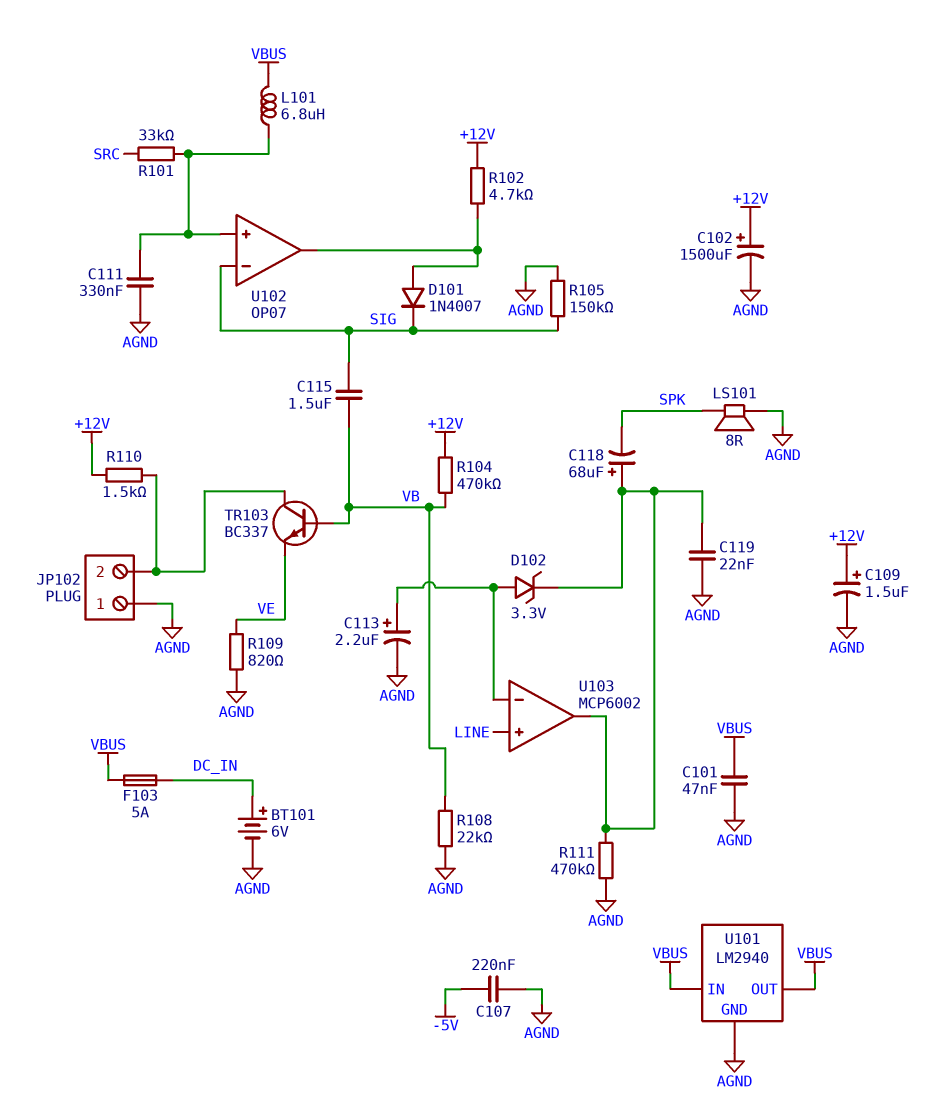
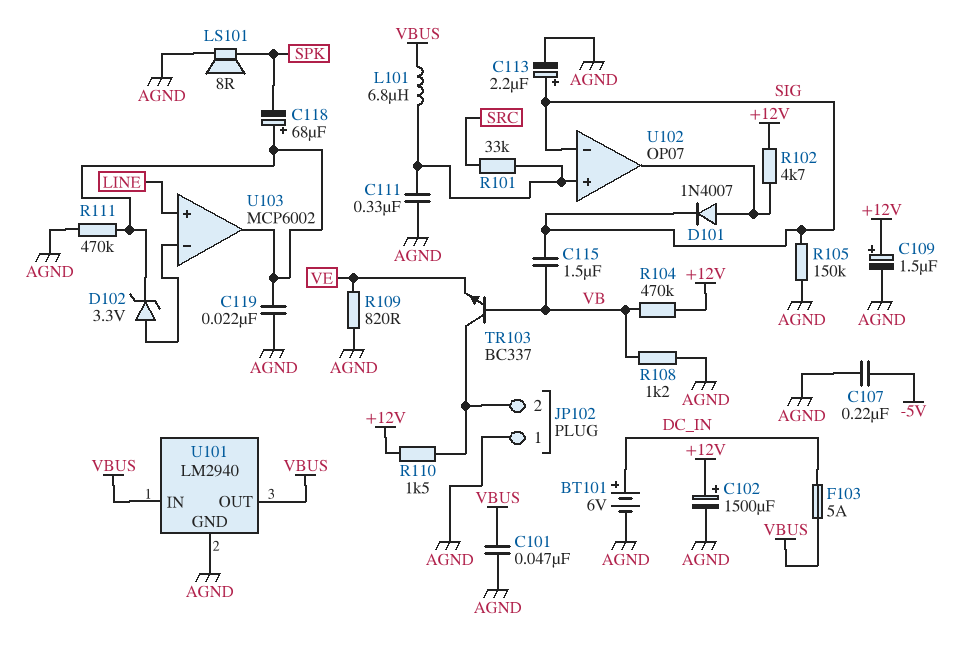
C113: 2.2uF (plus U103/in-, minus AGND) -> 2.2uF (plus SIG, minus AGND)
R108: 22k (AGND, VB) -> 1.2k (AGND, VB)

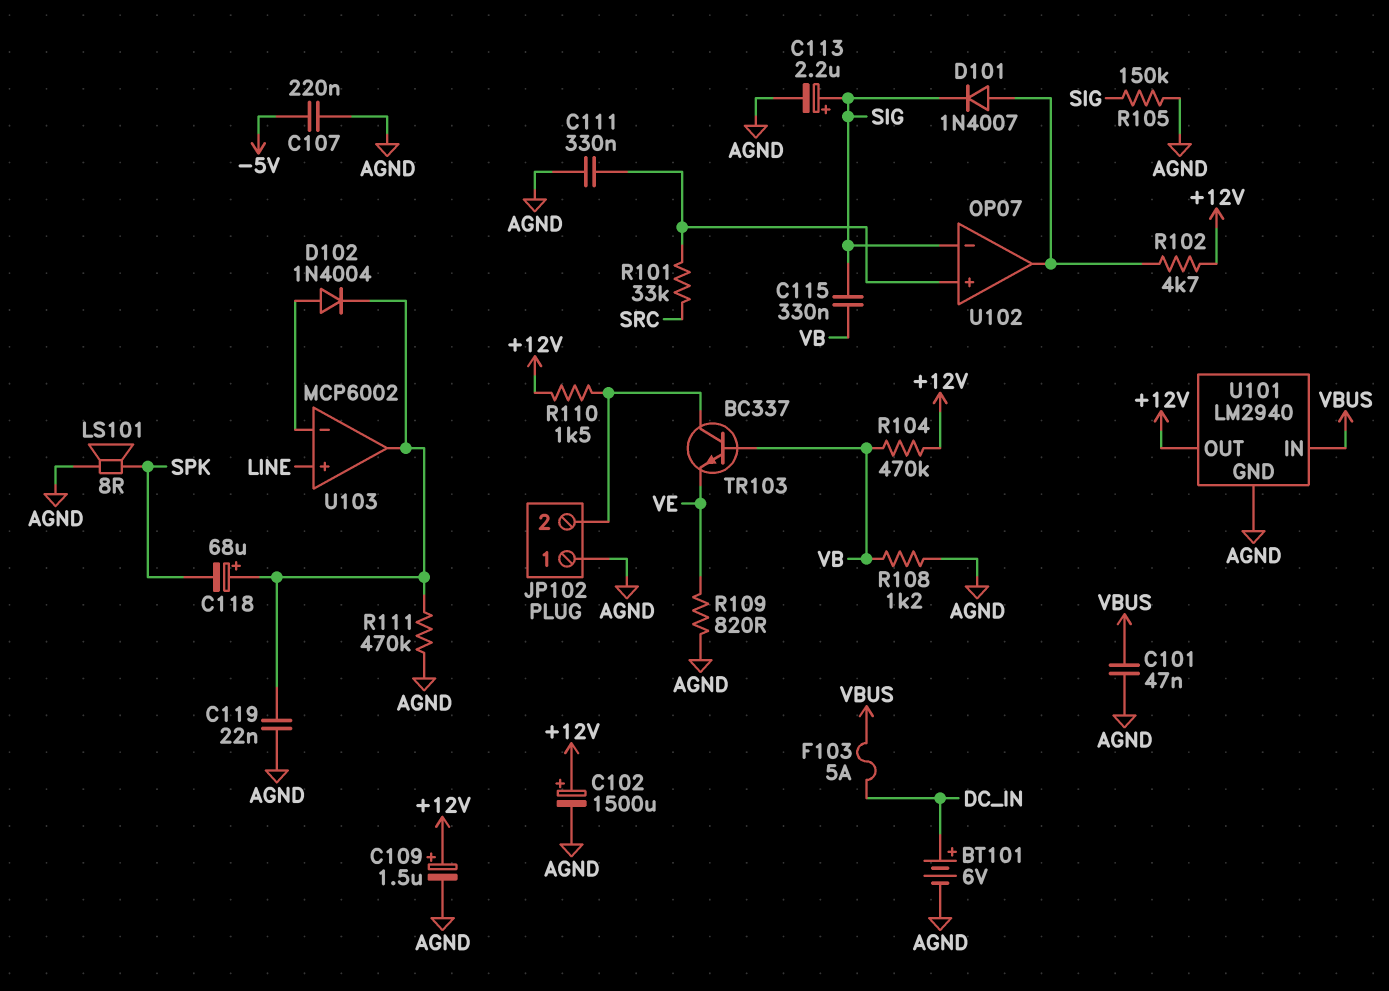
C115: 1.5uF (SIG, VB) -> 330nF (SIG, VB)
D102: zener 3.3V (A U103/in-, K U103/out) -> diode 1N4004 (A U103/in-, K U103/out)
L101: 6.8uH (U102/in+, VBUS) -> none
U101 pin OUT: VBUS -> +12V

